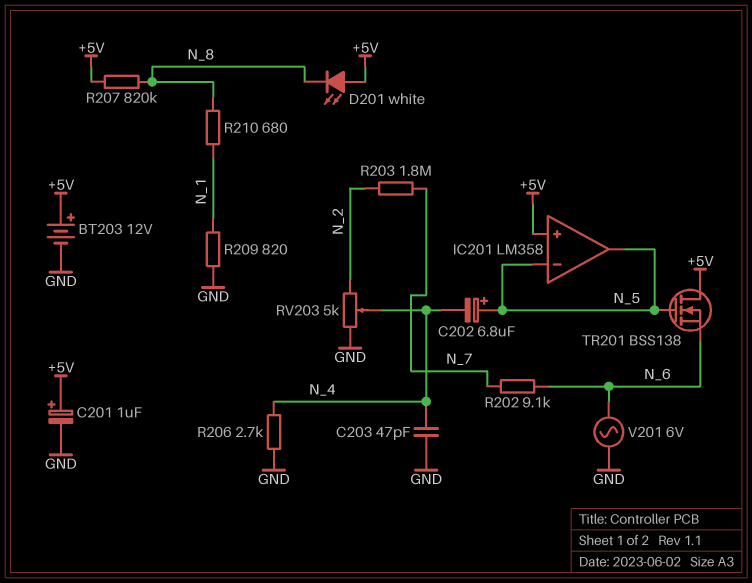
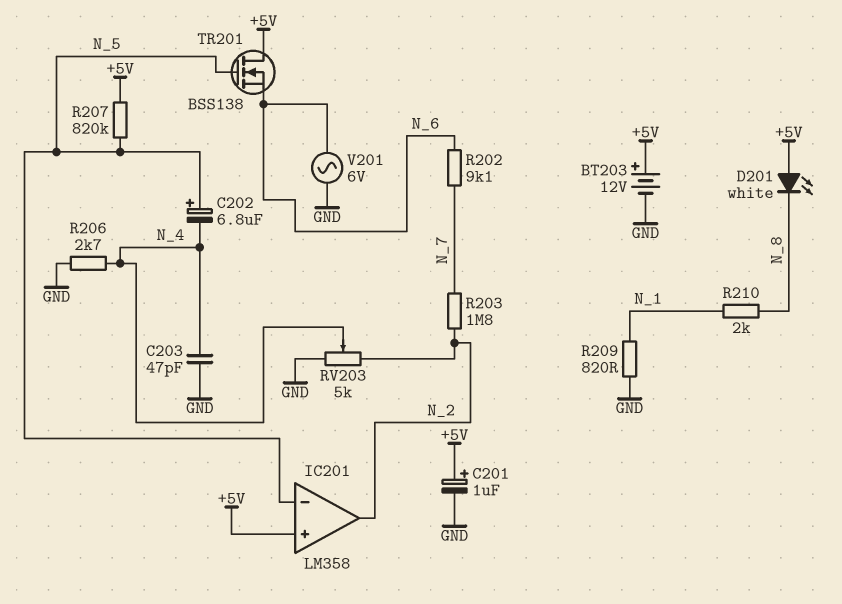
IC201 pin out: N_5 -> N_2
R207: 820k (+5V, N_8) -> 820k (+5V, N_5)
R210: 680 (N_1, N_8) -> 2k (N_1, N_8)

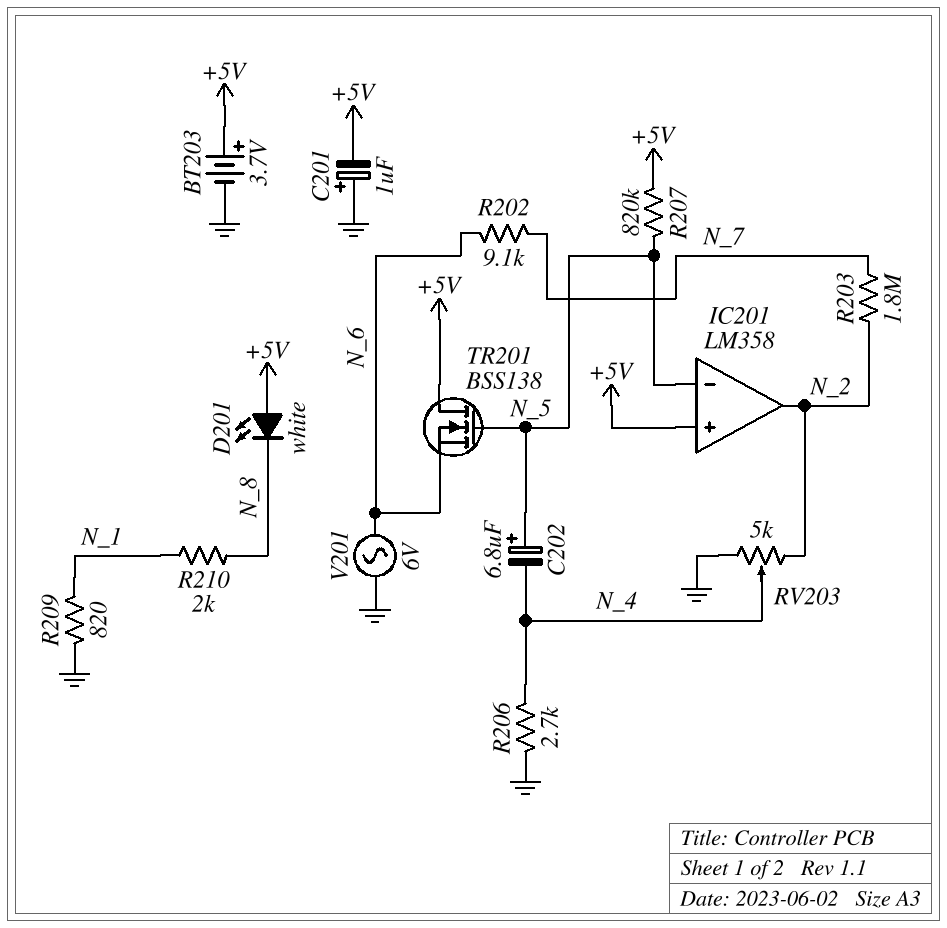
BT203: 12V (plus +5V, minus GND) -> 3.7V (plus +5V, minus GND)
C201: 1uF (plus +5V, minus GND) -> 1uF (plus GND, minus +5V)
C203: 47pF (GND, N_4) -> none

